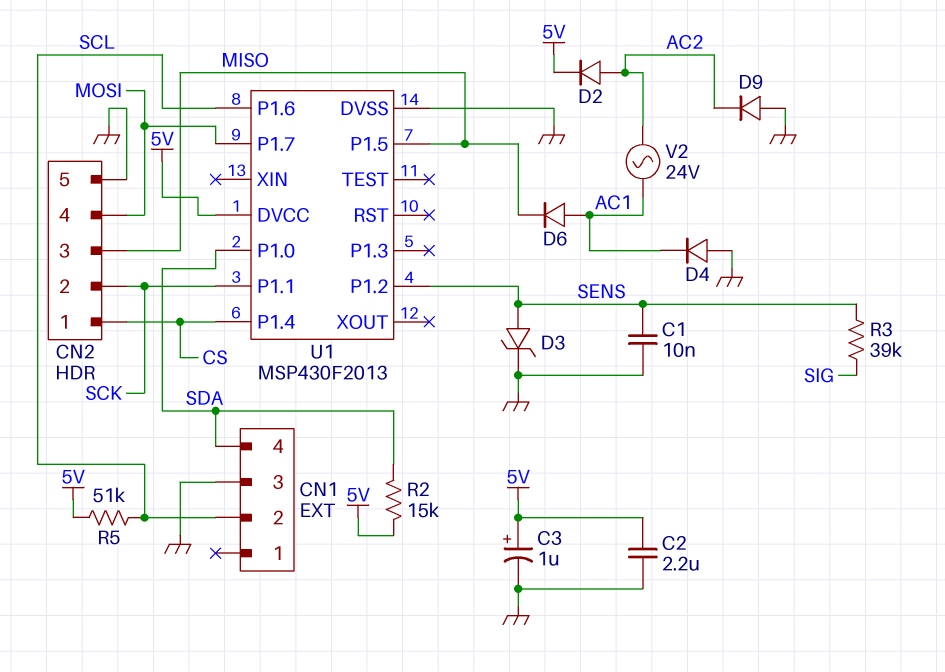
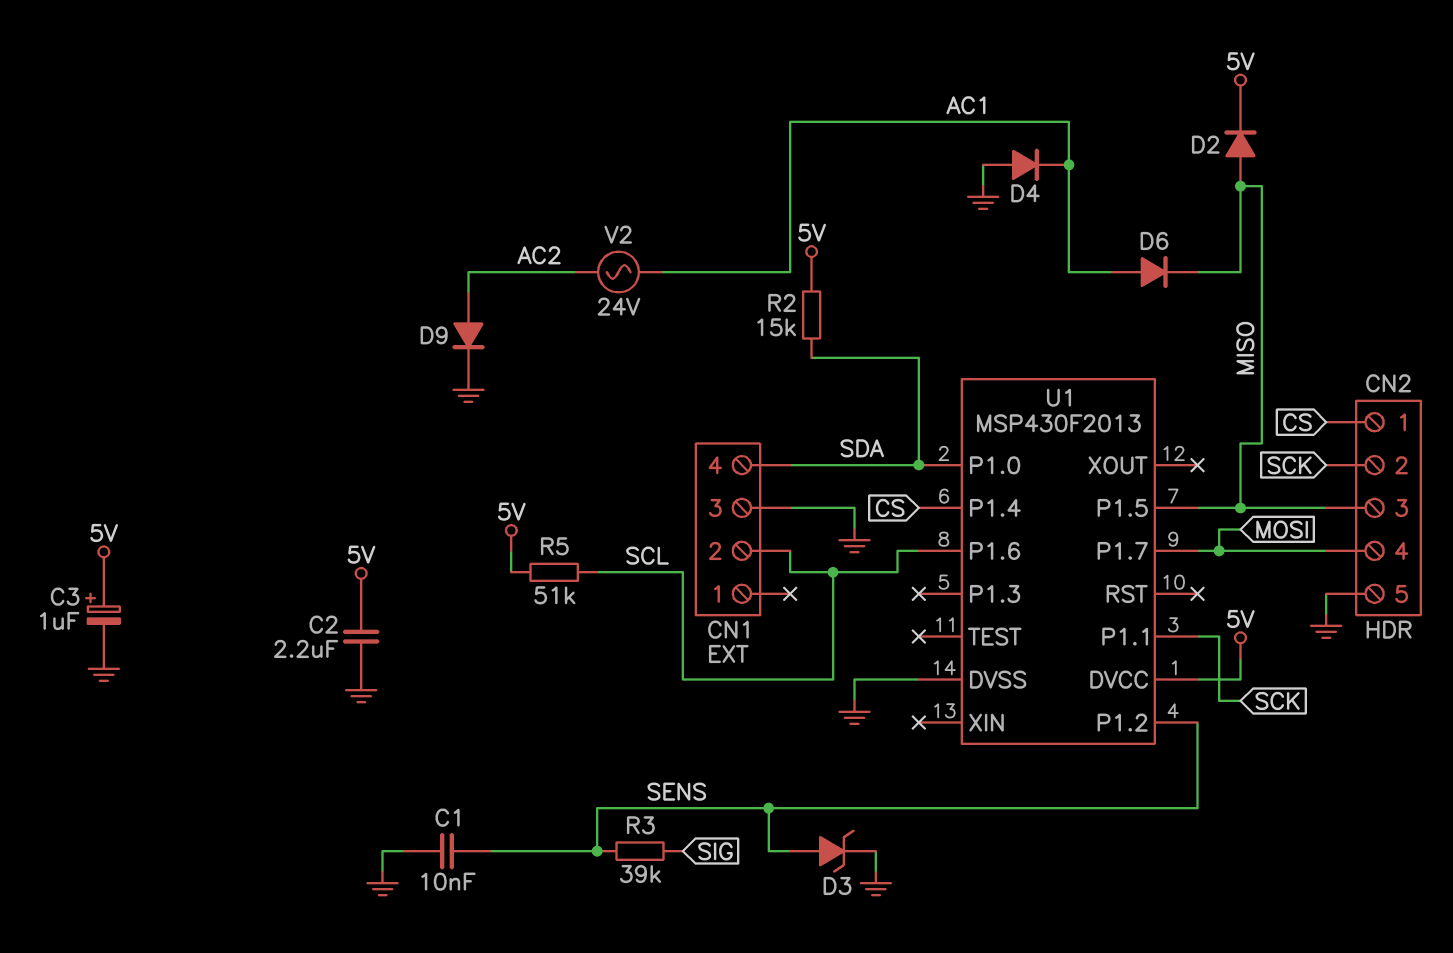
D2: diode (A AC2, K 5V) -> diode (A MISO, K 5V)
D9: diode (A GND, K AC2) -> diode (A AC2, K GND)

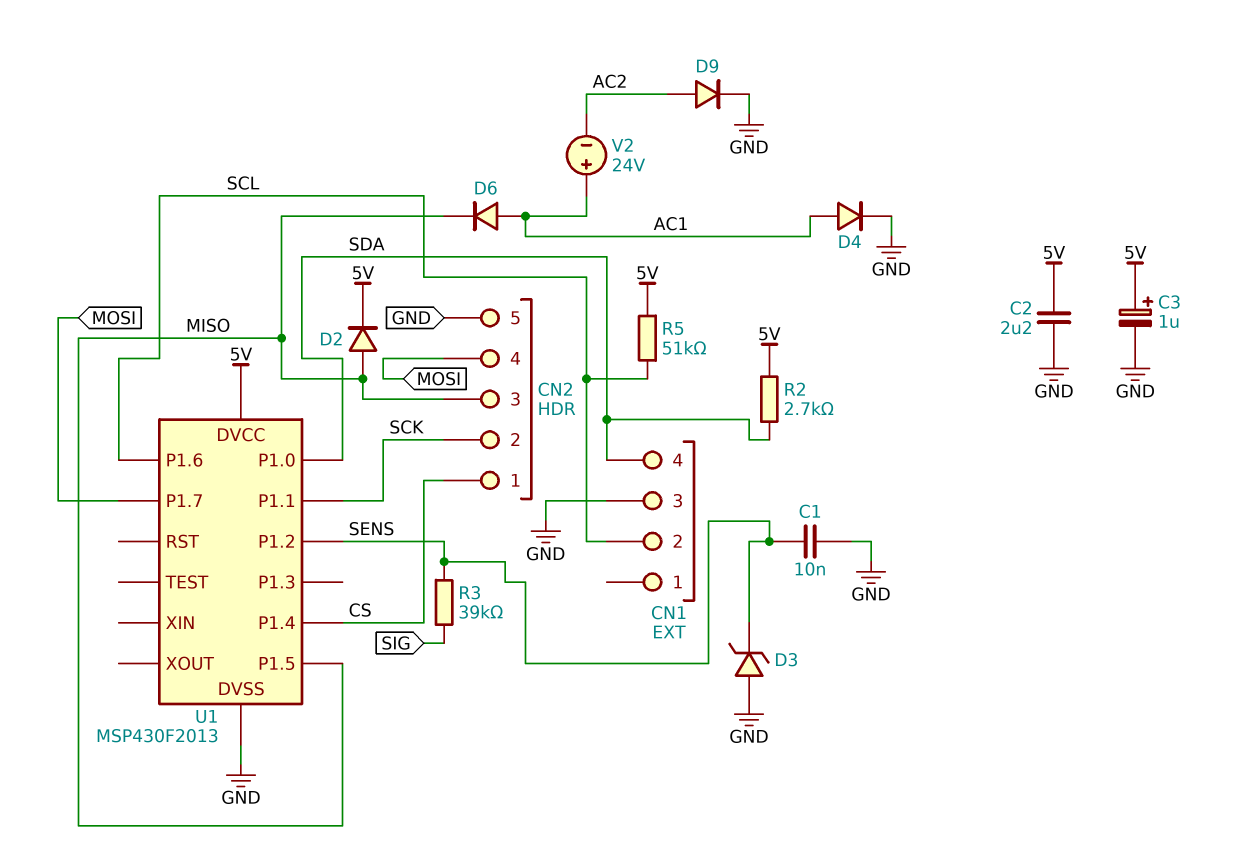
D3: zener (A SENS, K GND) -> zener (A GND, K SENS)
D4: diode (A GND, K AC1) -> diode (A AC1, K GND)
R2: 15k (5V, SDA) -> 2.7k (5V, SDA)
V2: AC 24V (AC1, AC2) -> 24V (plus AC1, minus AC2)

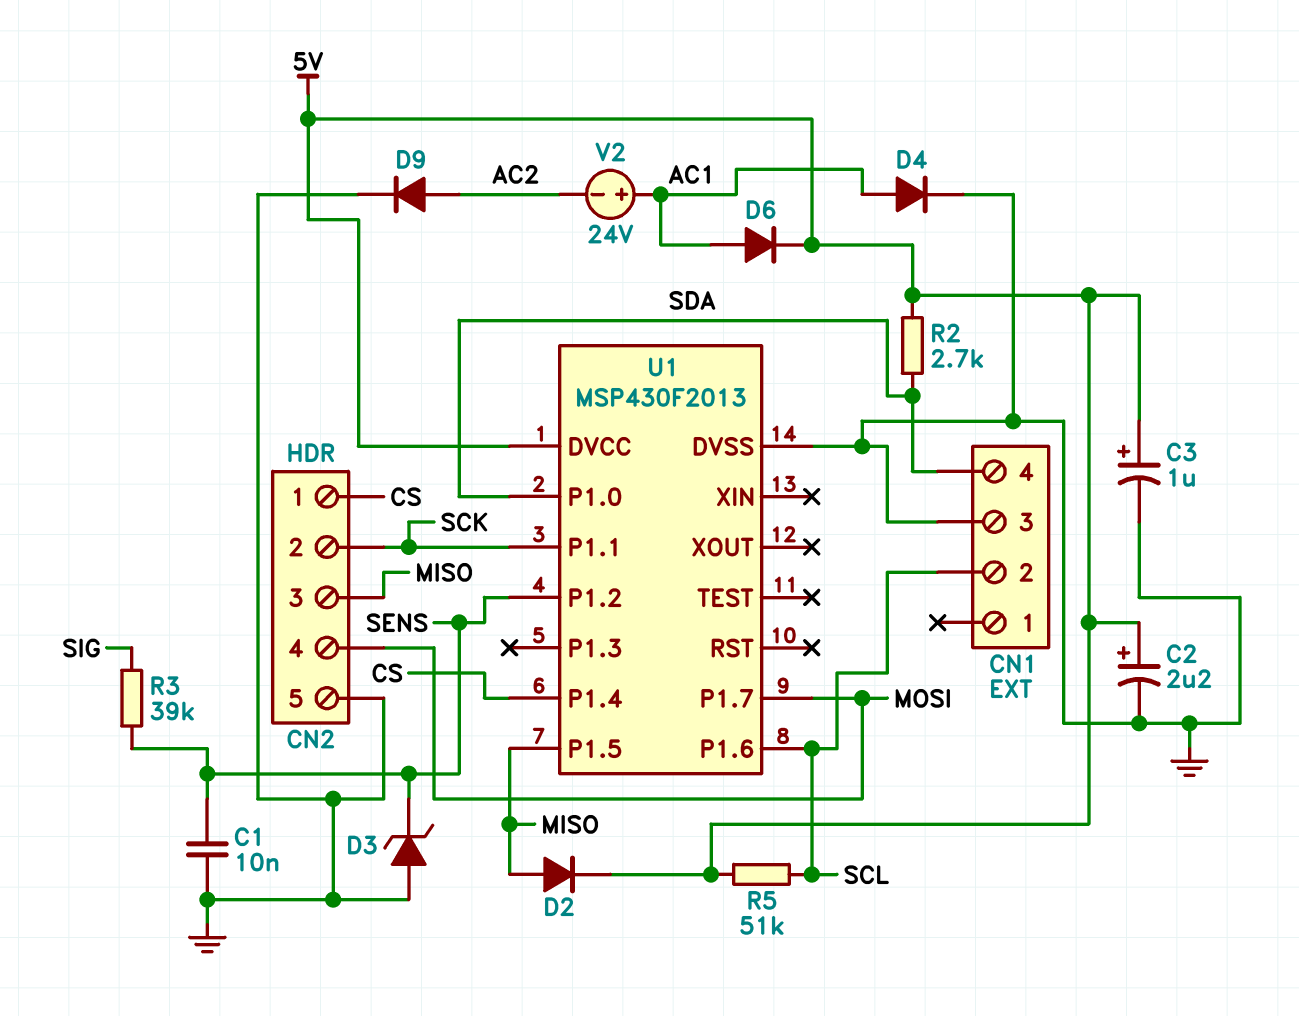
C2: 2.2uF (5V, GND) -> 2.2uF (plus 5V, minus GND)
D6: diode (A AC1, K MISO) -> diode (A AC1, K 5V)

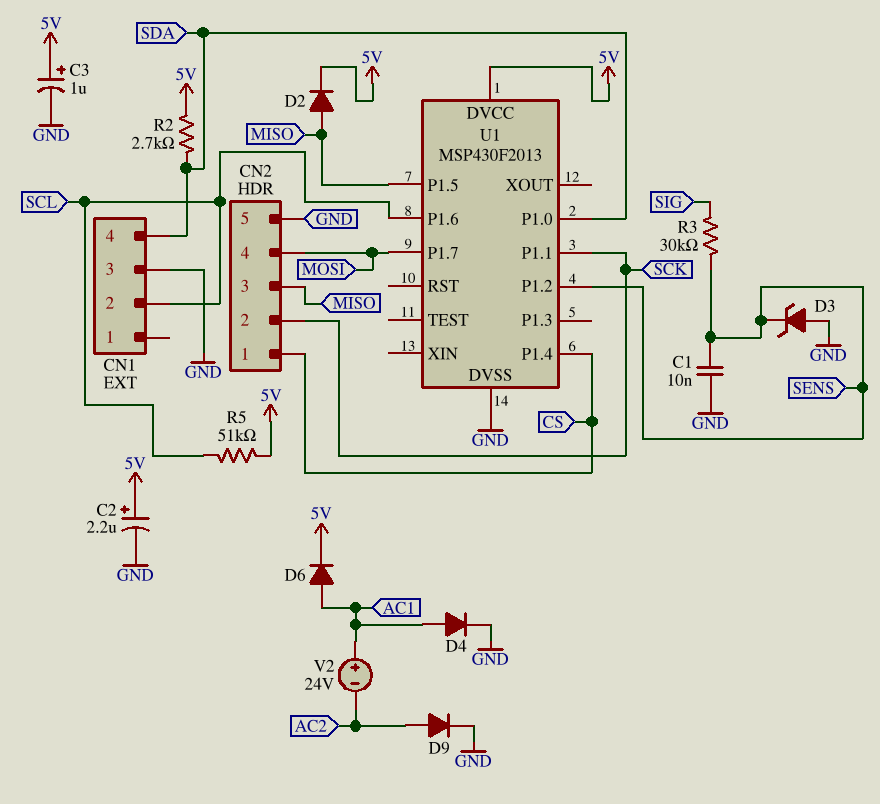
R3: 39k (SENS, SIG) -> 30k (SENS, SIG)

